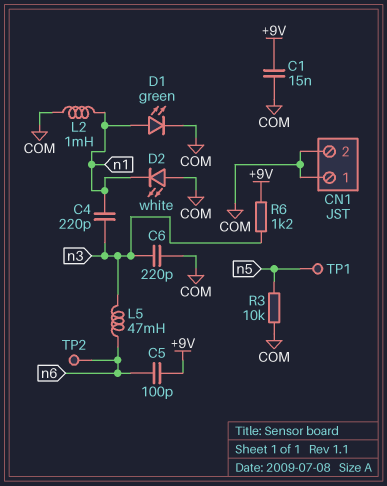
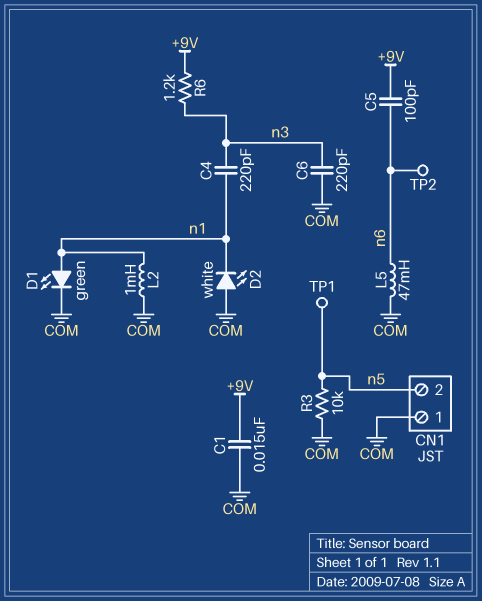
CN1 pin 2: COM -> n5
L5: 47mH (n3, n6) -> 47mH (COM, n6)

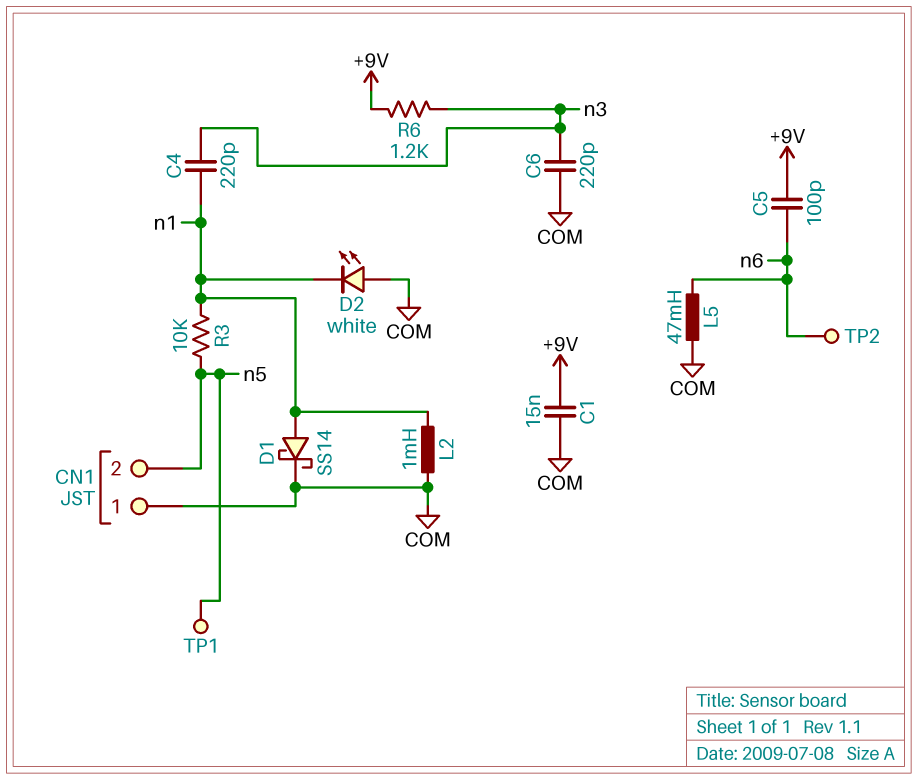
D1: LED green (A n1, K COM) -> schottky SS14 (A n1, K COM)
R3: 10k (COM, n5) -> 10k (n1, n5)

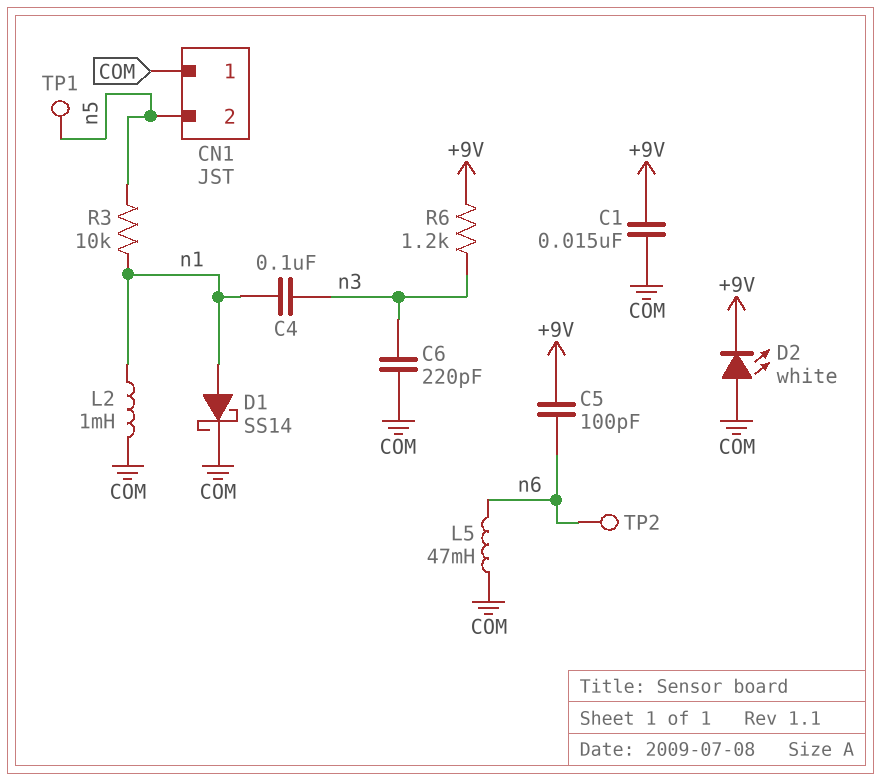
C4: 220pF (n1, n3) -> 100nF (n1, n3)
D2: LED white (A COM, K n1) -> LED white (A COM, K +9V)

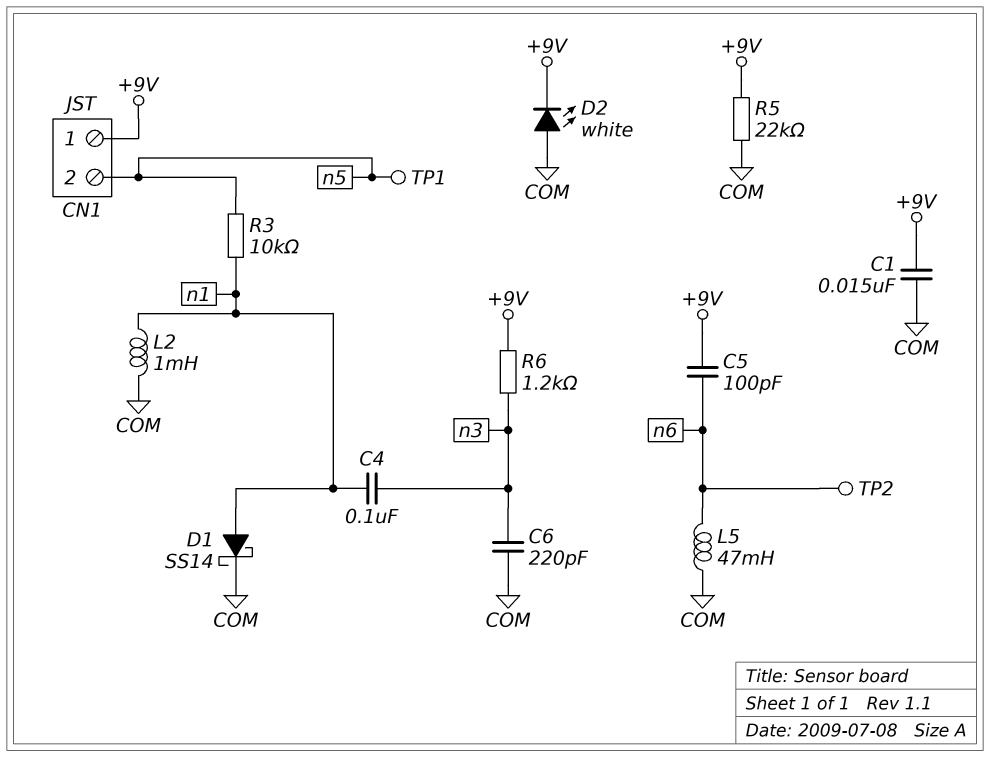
CN1 pin 1: COM -> +9V
R5: none -> 22k (+9V, COM)

